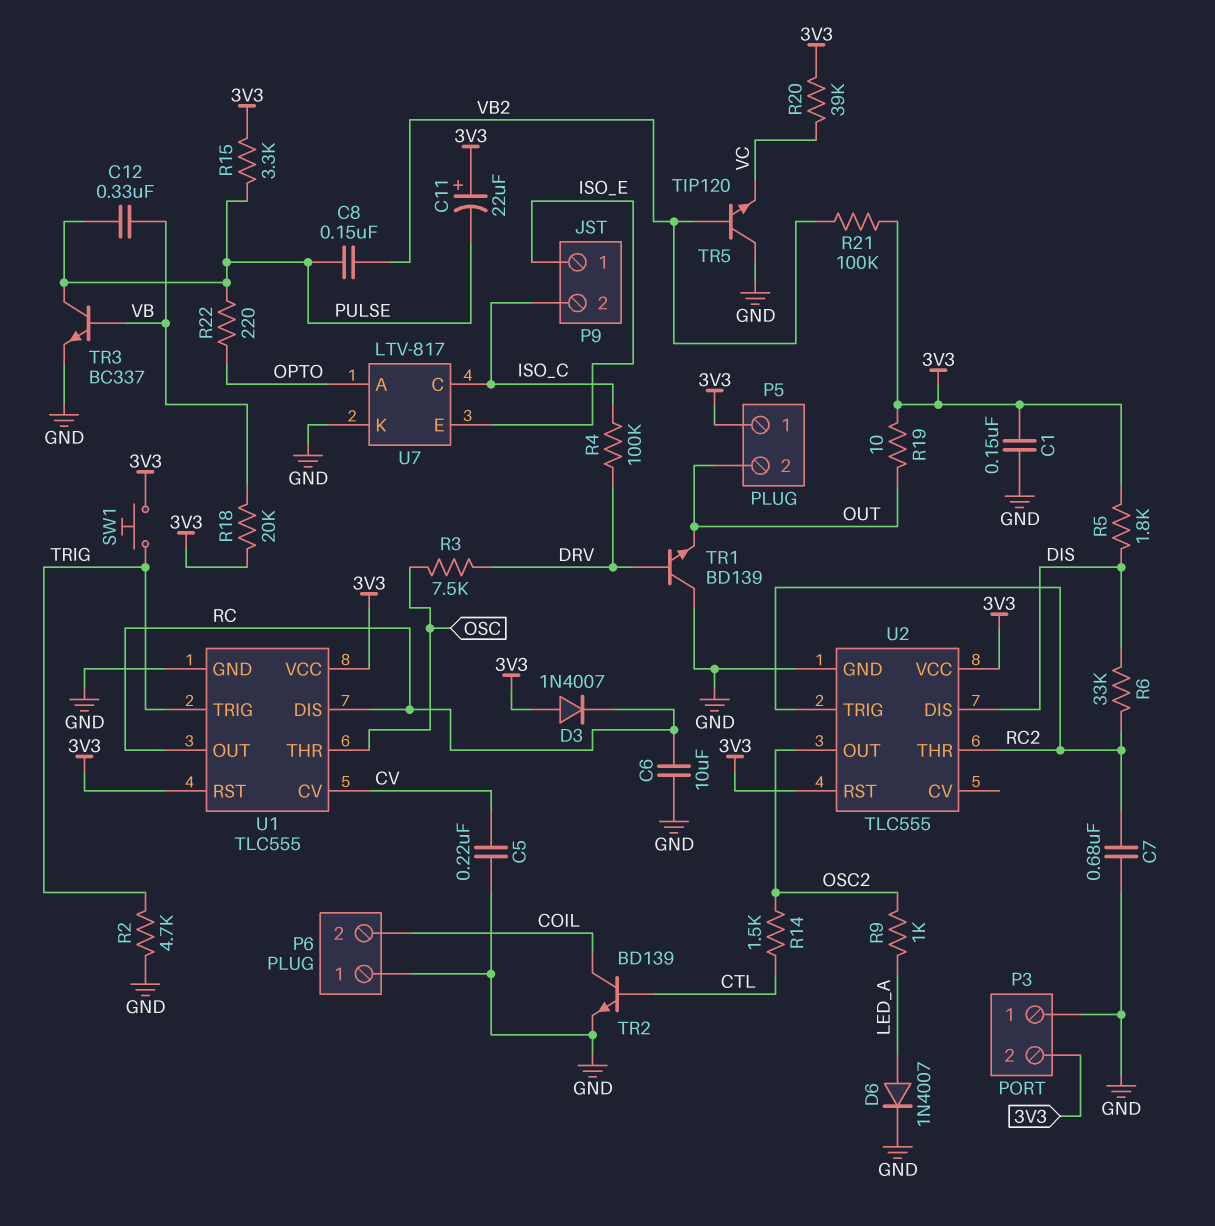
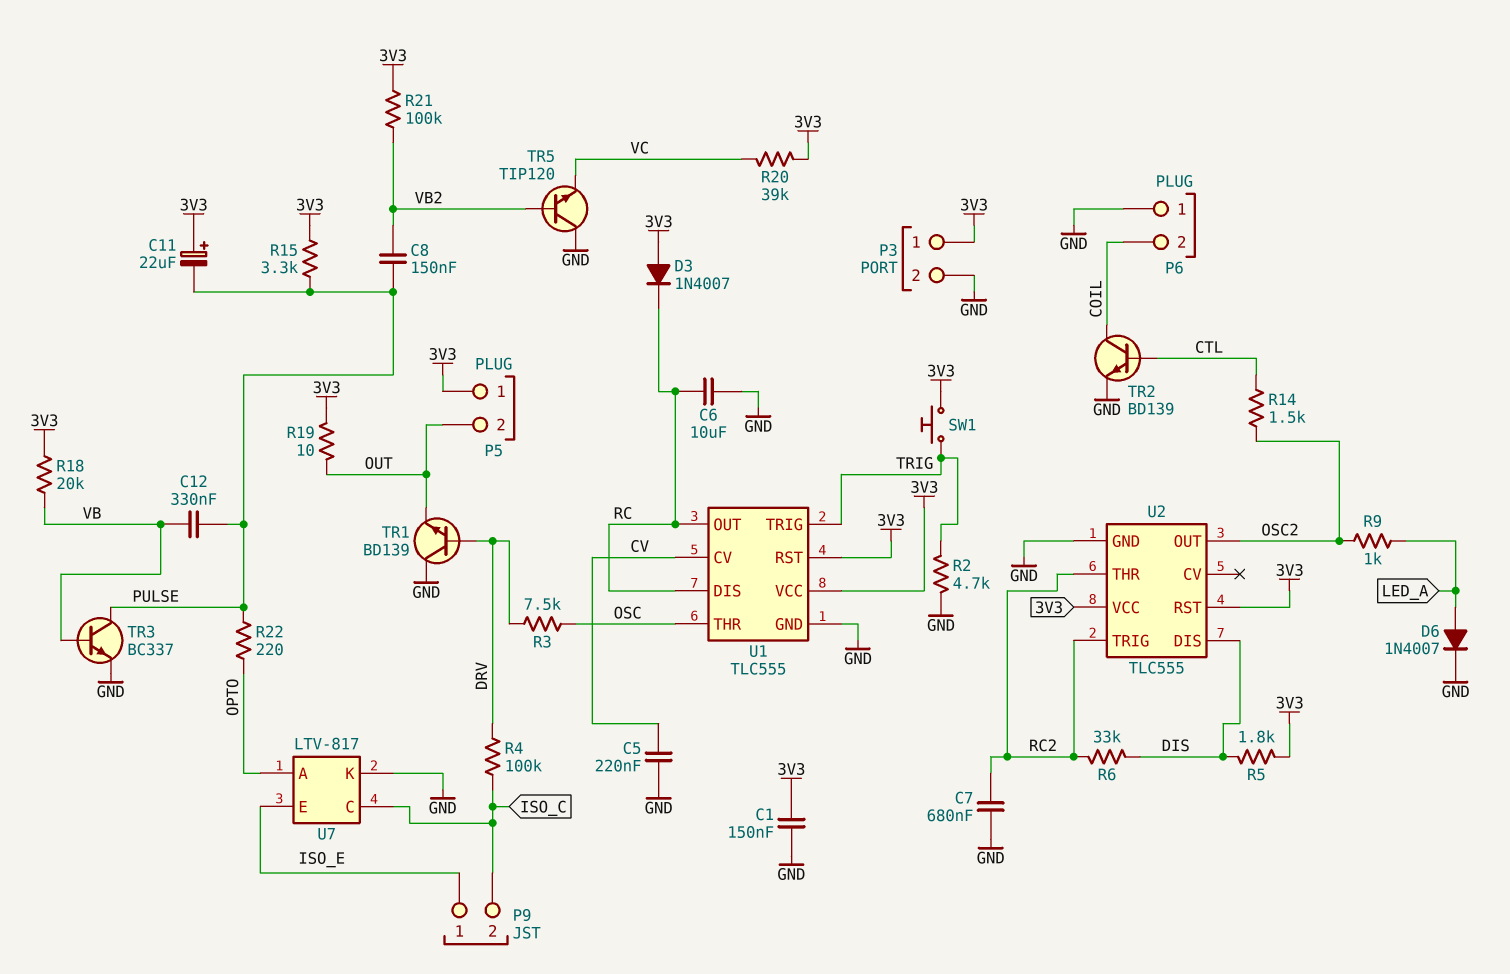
P3 pin 1: GND -> 3V3
P3 pin 2: 3V3 -> GND

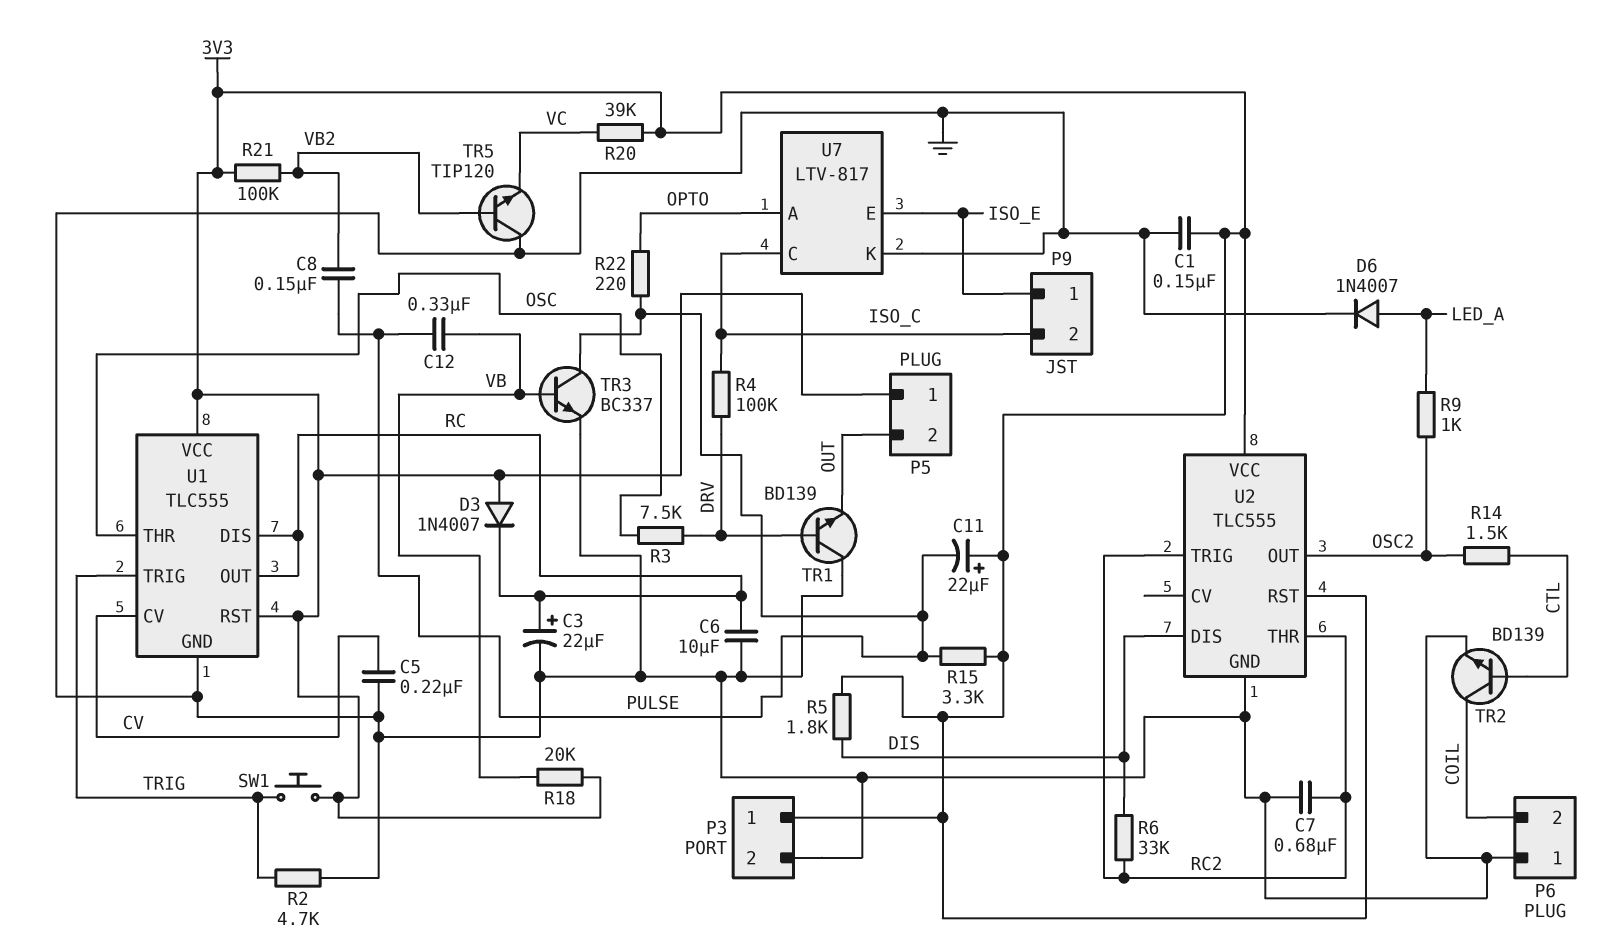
C3: none -> 22uF (plus RC, minus GND)
R19: 10 (3V3, OUT) -> none

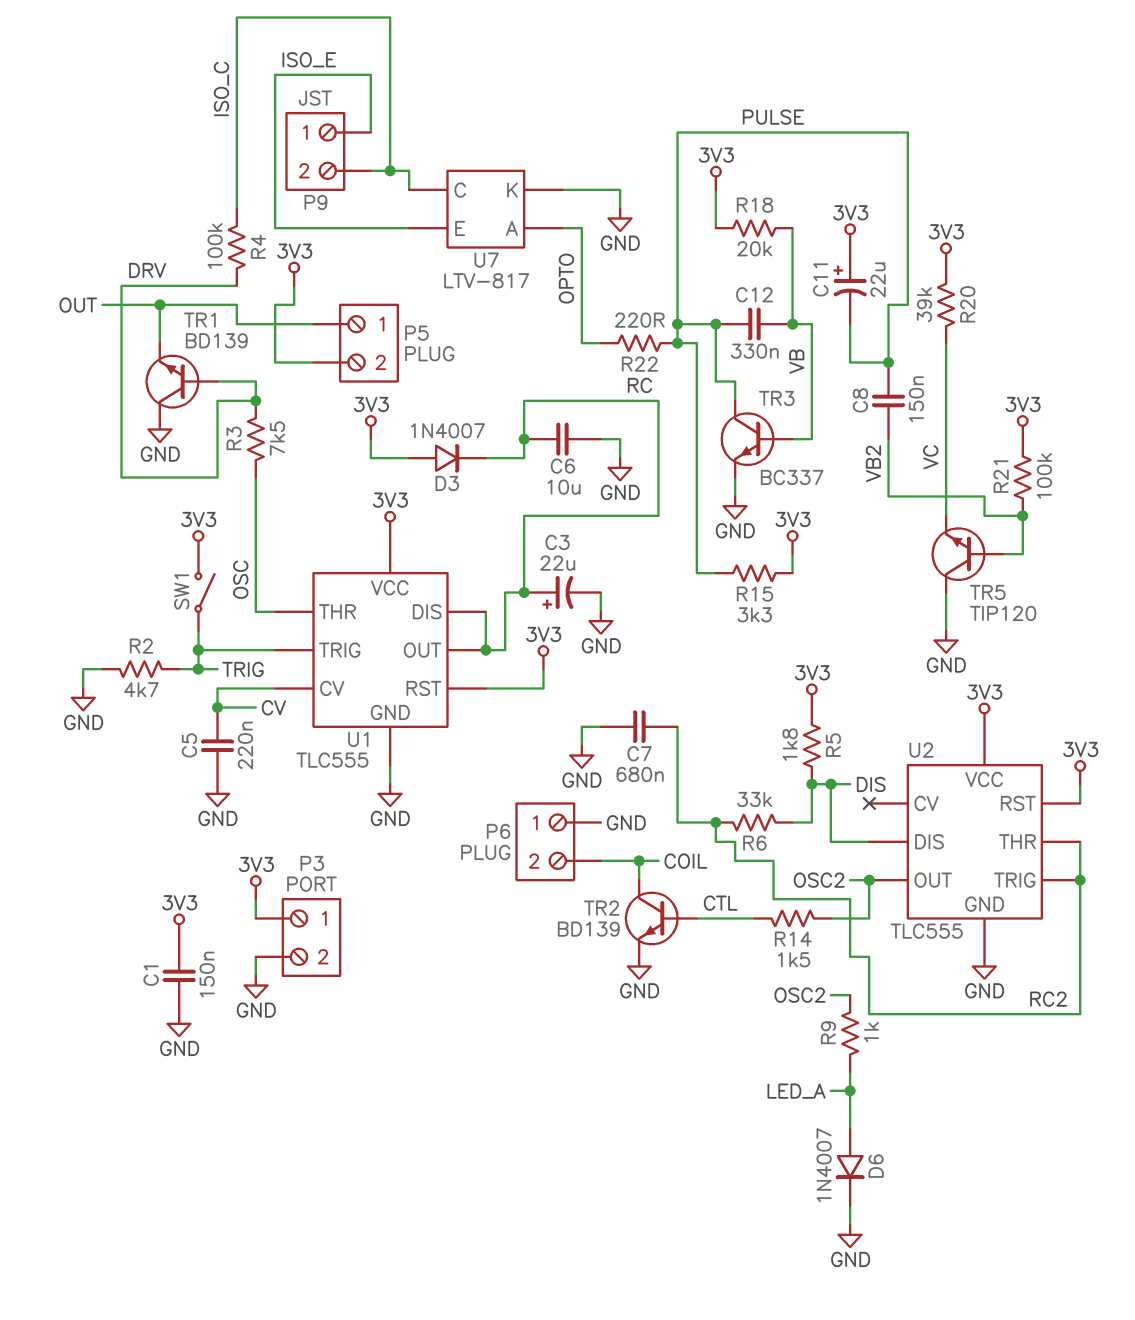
P5 pin 1: 3V3 -> OUT
P5 pin 2: OUT -> 3V3
SW1: button (3V3, TRIG) -> switch (3V3, TRIG)

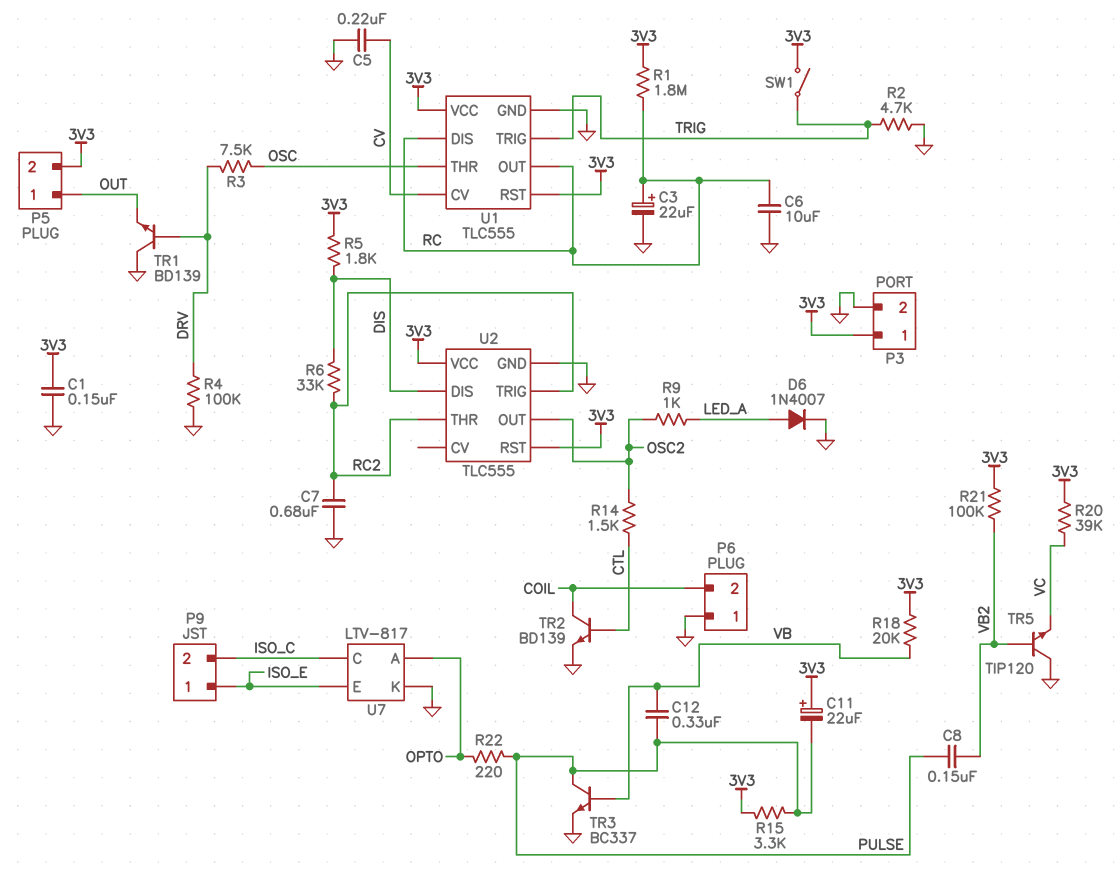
D3: diode 1N4007 (A 3V3, K RC) -> none
R1: none -> 1.8M (3V3, RC)
R4: 100k (DRV, ISO_C) -> 100k (DRV, GND)

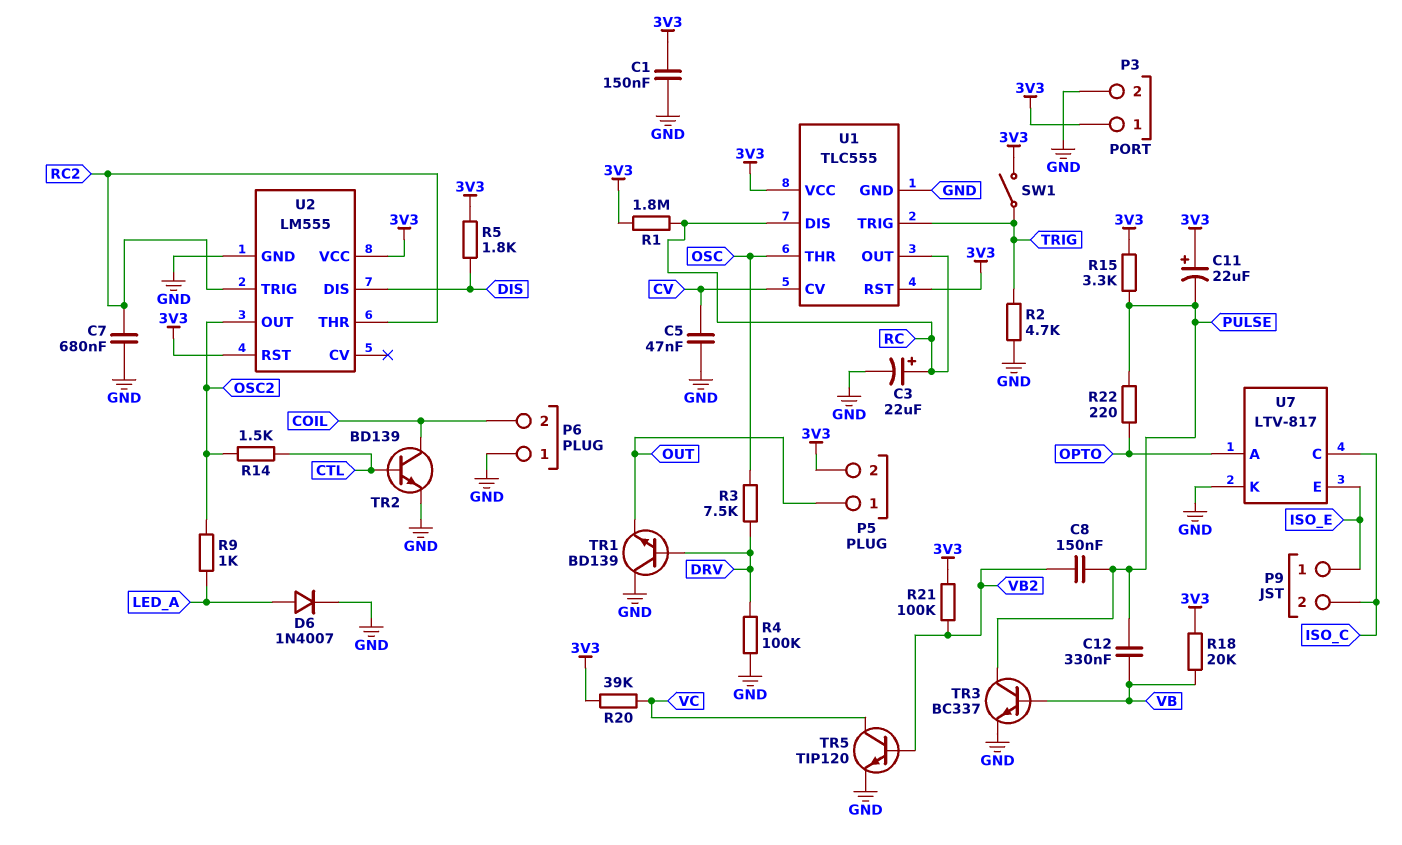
C5: 220nF (CV, GND) -> 47nF (CV, GND)
C6: 10uF (GND, RC) -> none
R6: 33k (DIS, RC2) -> none
TR5: NPN TIP120 (B VB2, C GND, E VC) -> NPN TIP120 (B VB2, C VC, E GND)
U2: TLC555 -> LM555

